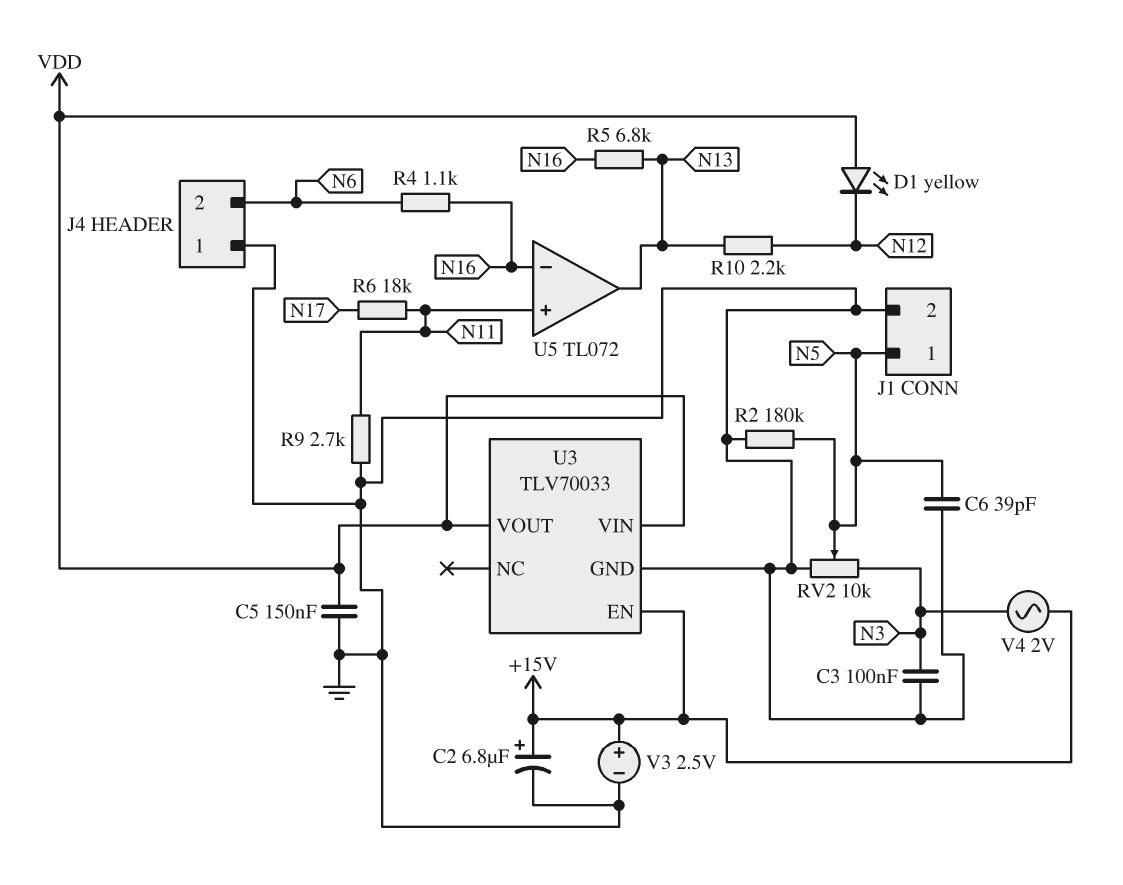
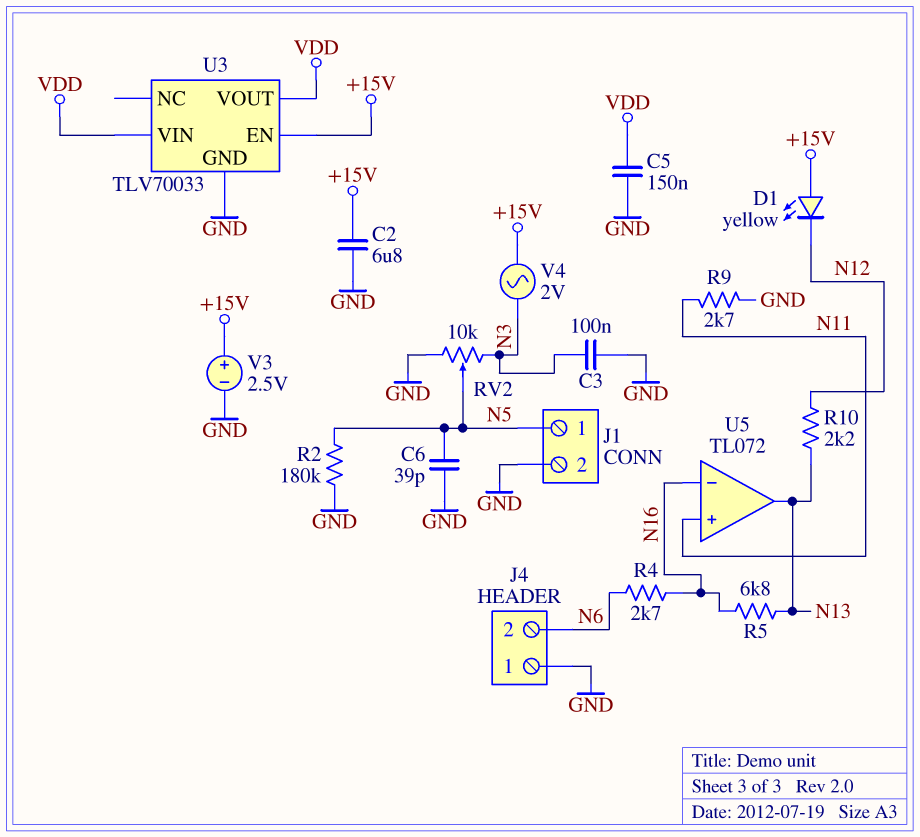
C2: 6.8uF (plus +15V, minus GND) -> 6.8uF (+15V, GND)
D1: LED yellow (A VDD, K N12) -> LED yellow (A +15V, K N12)
R4: 1.1k (N6, N16) -> 2.7k (N6, N16)
R6: 18k (N11, N17) -> none

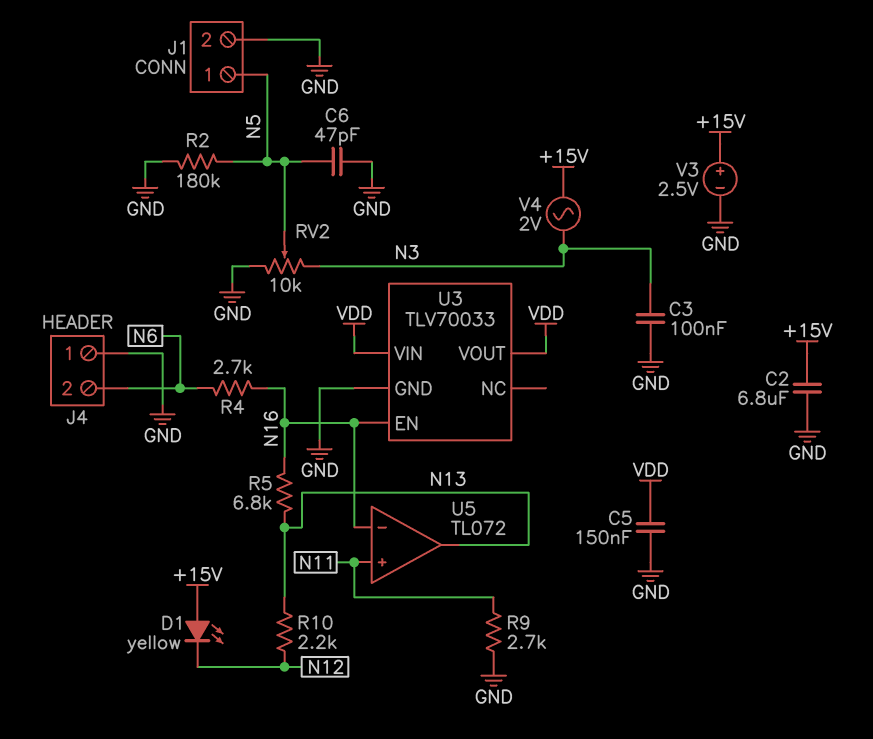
C6: 39pF (GND, N5) -> 47pF (GND, N5)
U3 pin EN: +15V -> N16

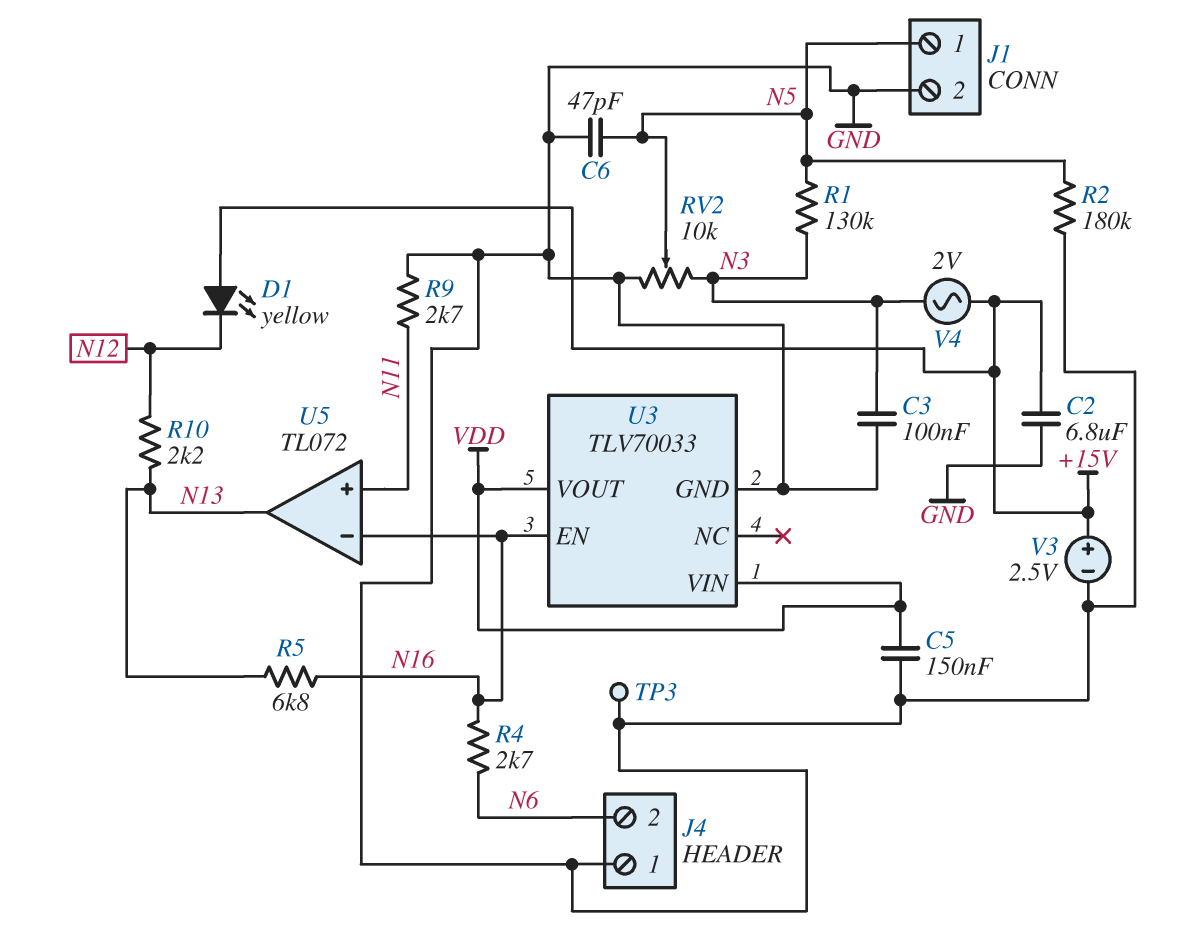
R1: none -> 130k (N3, N5)
TP3: none -> test point (GND)

